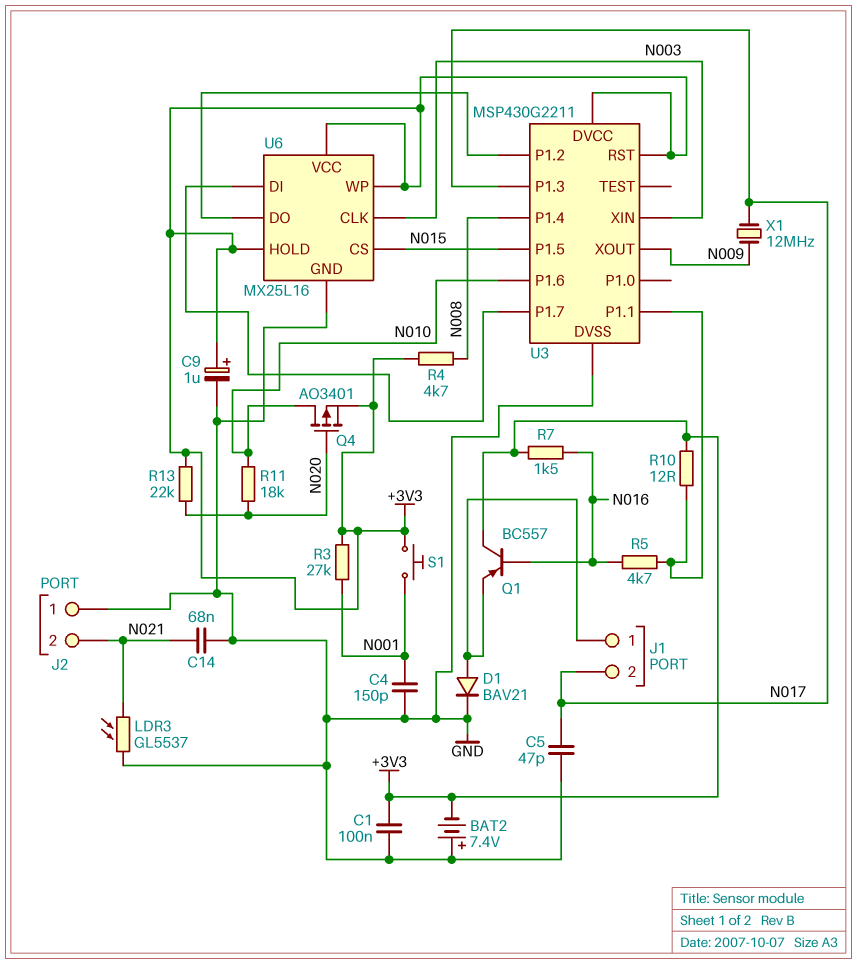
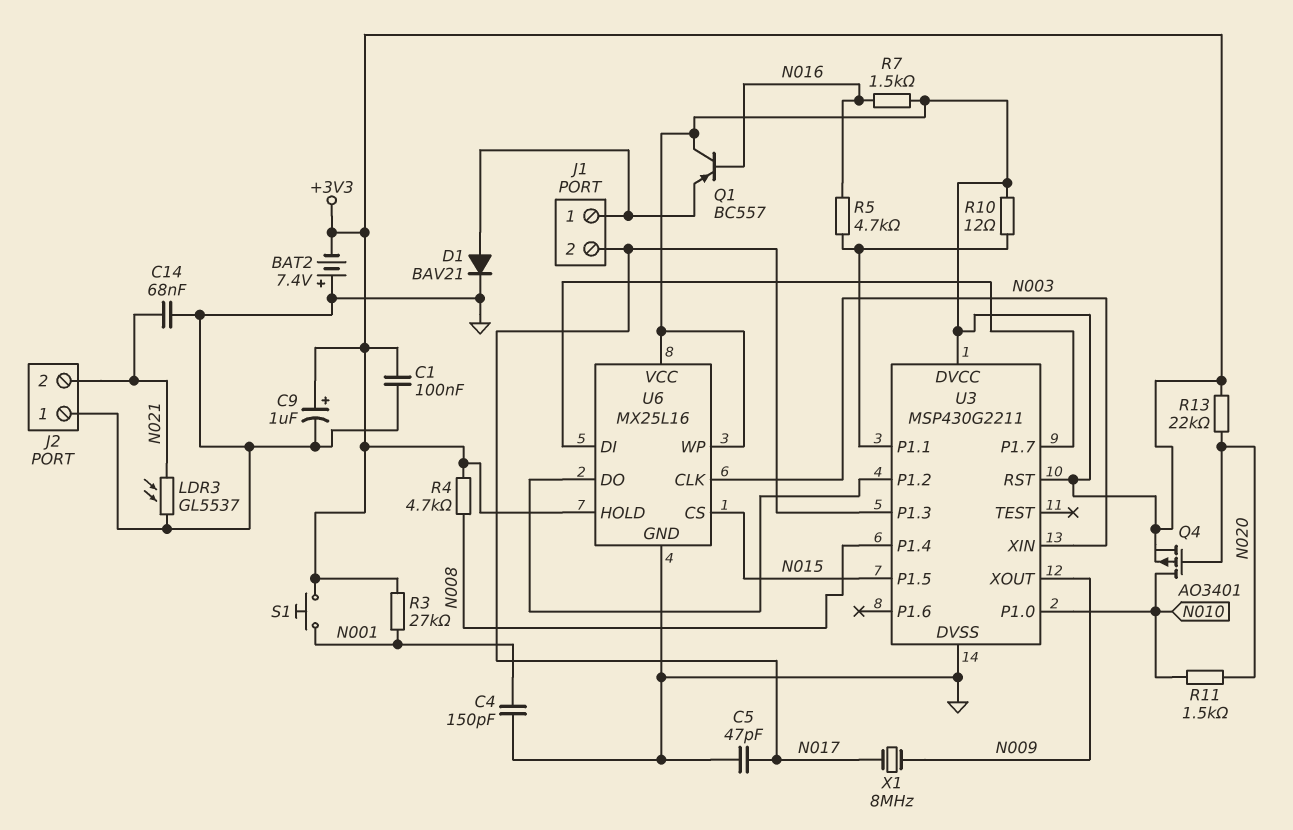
R11: 18k (N010, N020) -> 1.5k (N010, N020)
U3 pin P1.0: none -> N010
U3 pin P1.6: N010 -> none
X1: 12MHz (N009, N017) -> 8MHz (N009, N017)

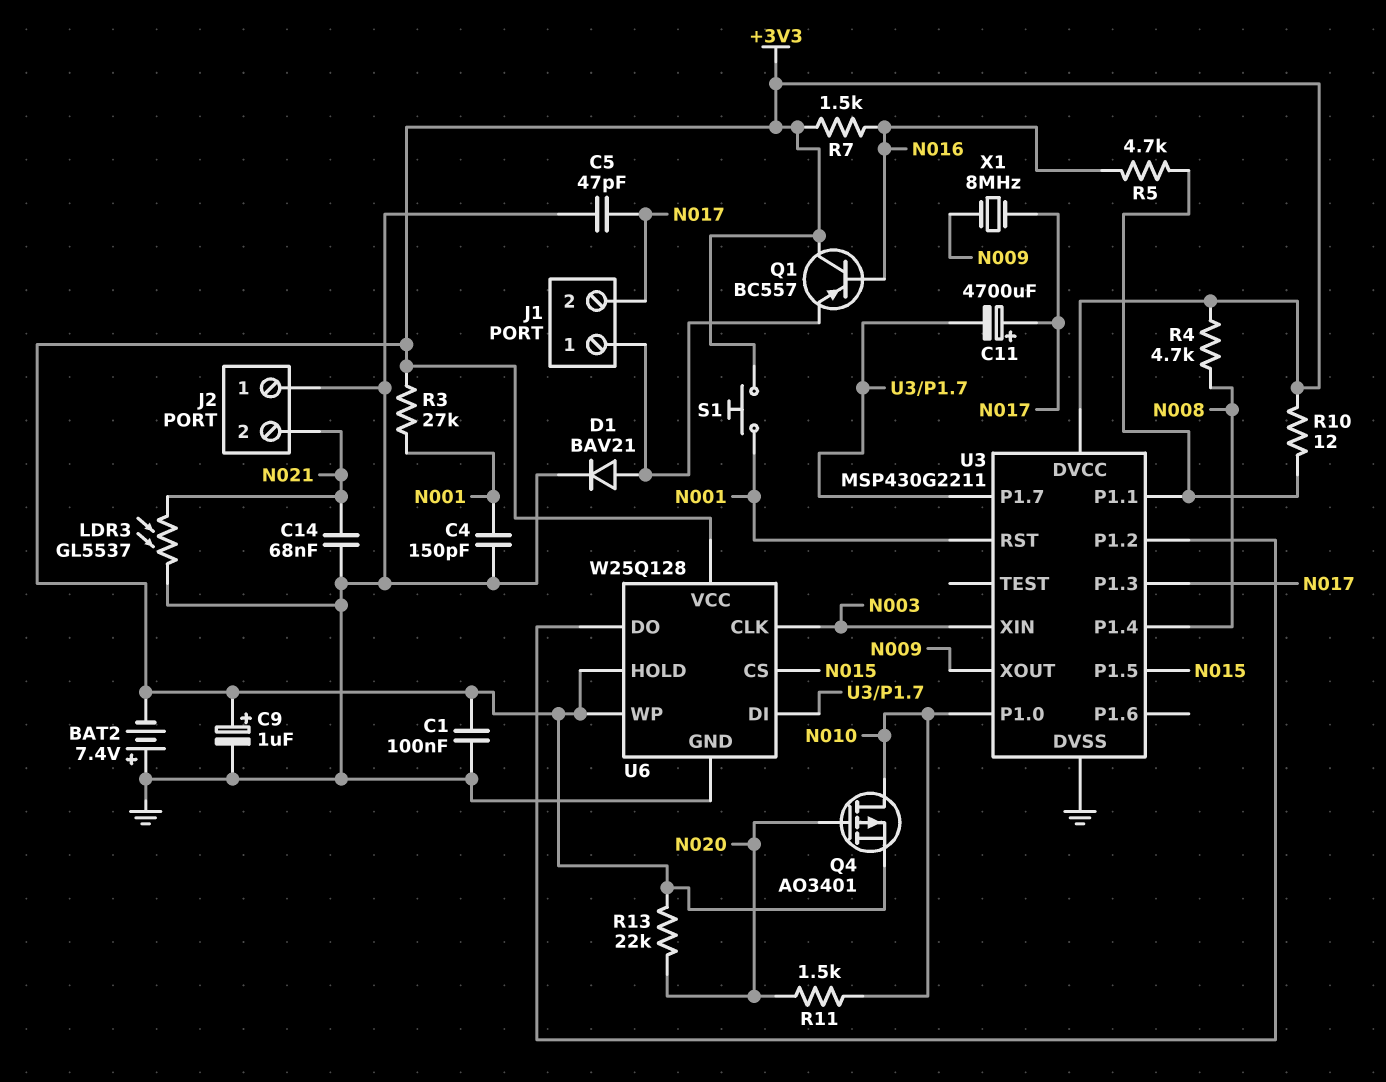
C11: none -> 4700uF (plus N017, minus U3/P1.7)
U3 pin RST: +3V3 -> N001
U6: MX25L16 -> W25Q128

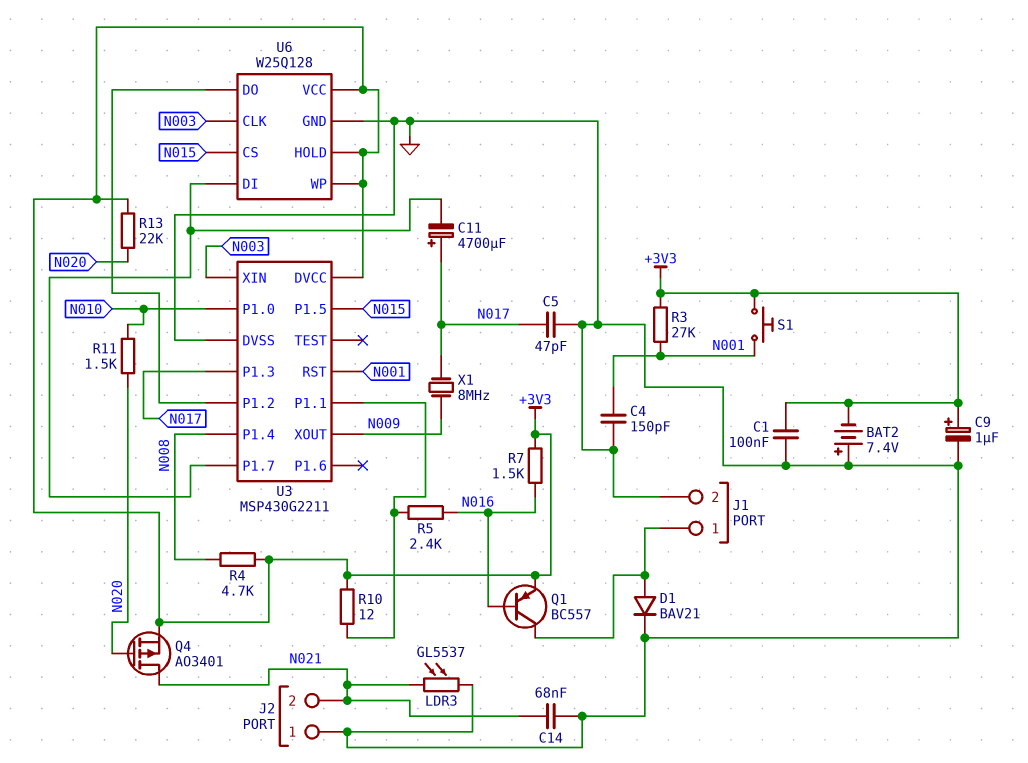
J1 pin 2: N017 -> GND
Q1: PNP BC557 (B N016, C +3V3, E J1/1) -> PNP BC557 (B N016, C J1/1, E +3V3)
Q4: PMOS AO3401 (G N020, D N010, S +3V3) -> PMOS AO3401 (G N020, D N021, S +3V3)
R5: 4.7k (N016, U3/P1.1) -> 2.4k (N016, U3/P1.1)

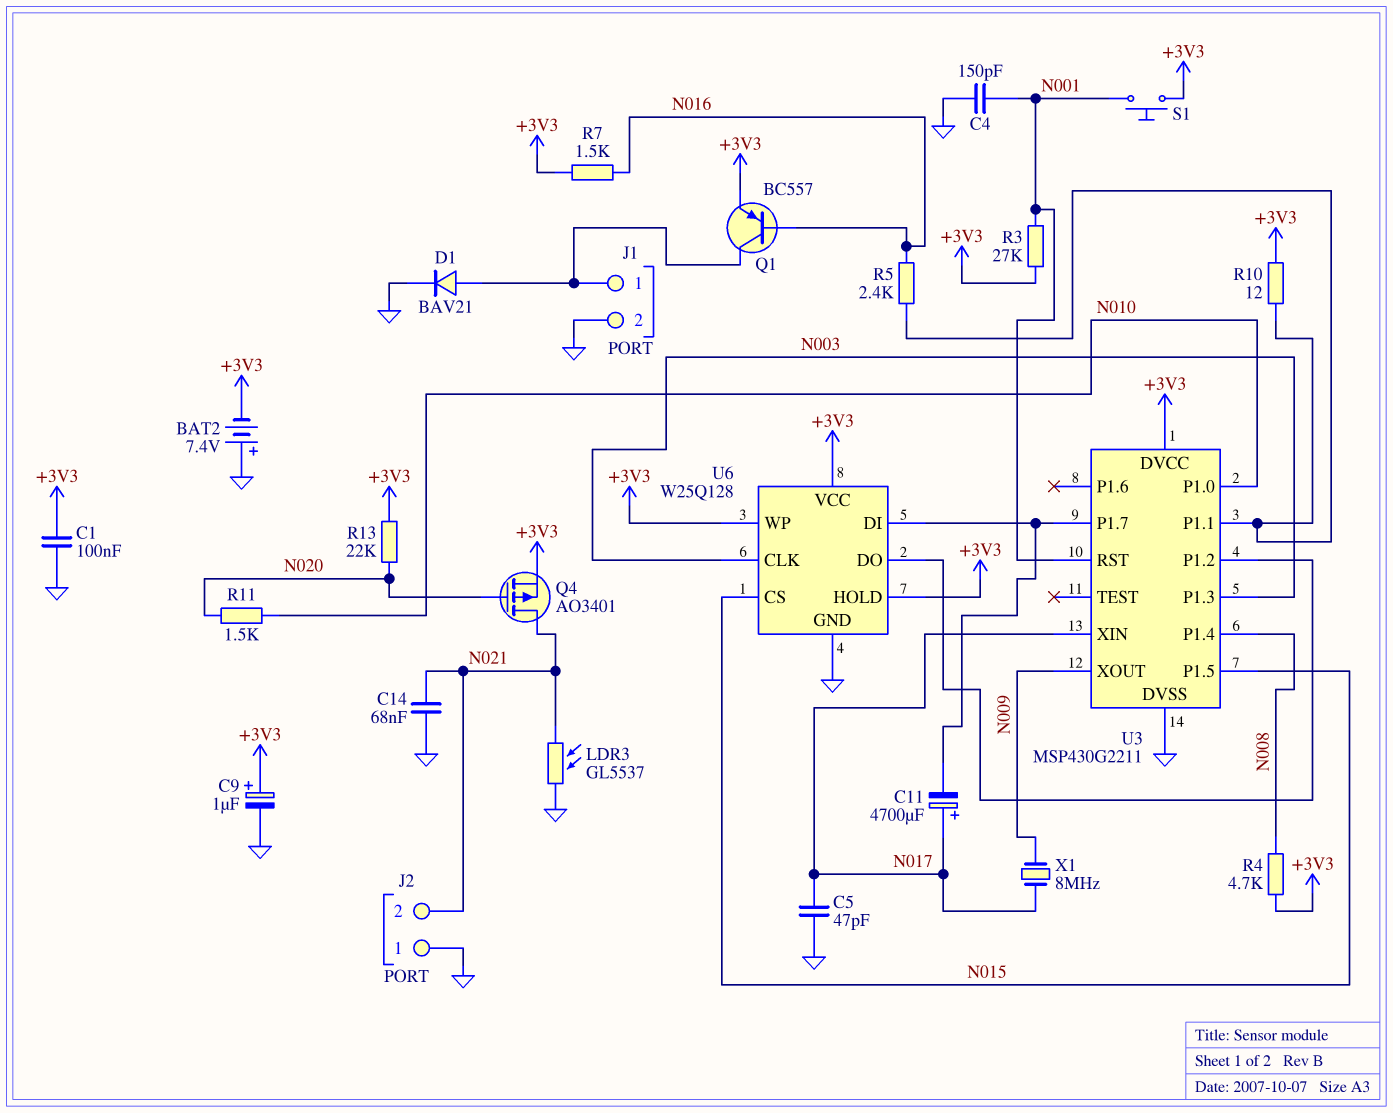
U3 pin P1.3: N017 -> N003
U3 pin XIN: N003 -> N017

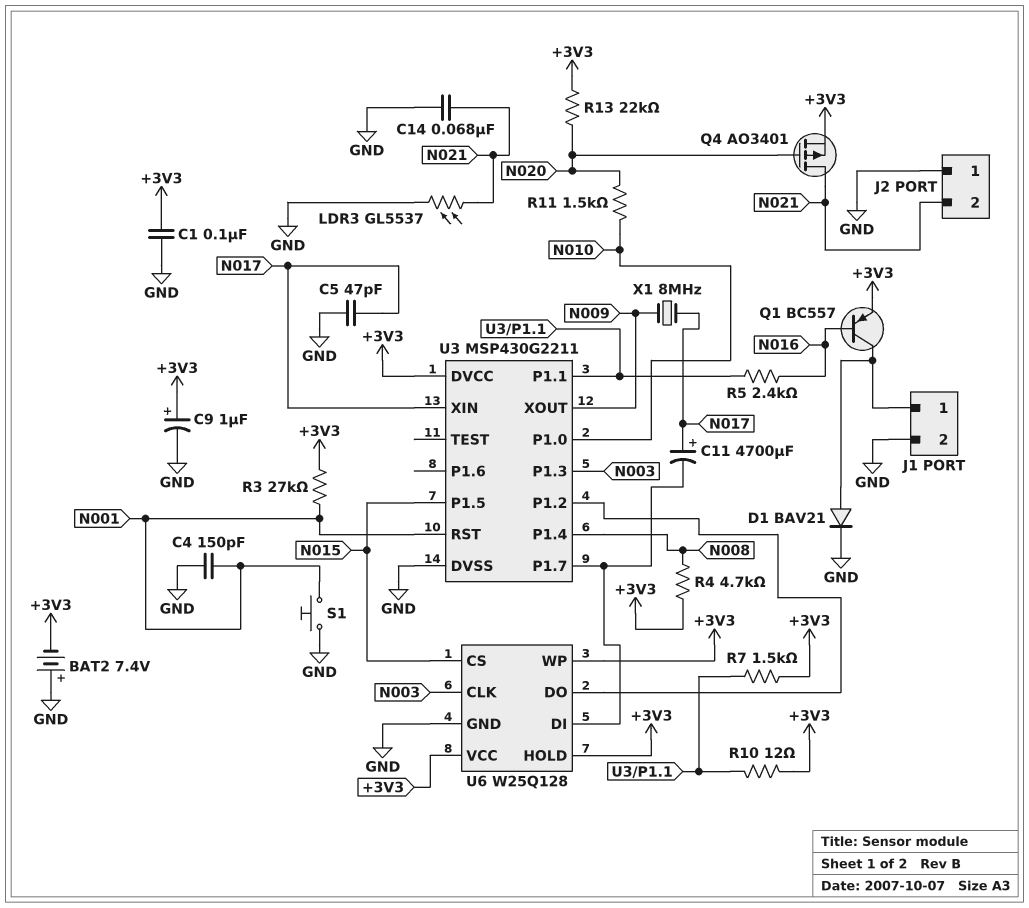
R7: 1.5k (+3V3, N016) -> 1.5k (+3V3, U3/P1.1)
S1: button (+3V3, N001) -> button (GND, N001)

